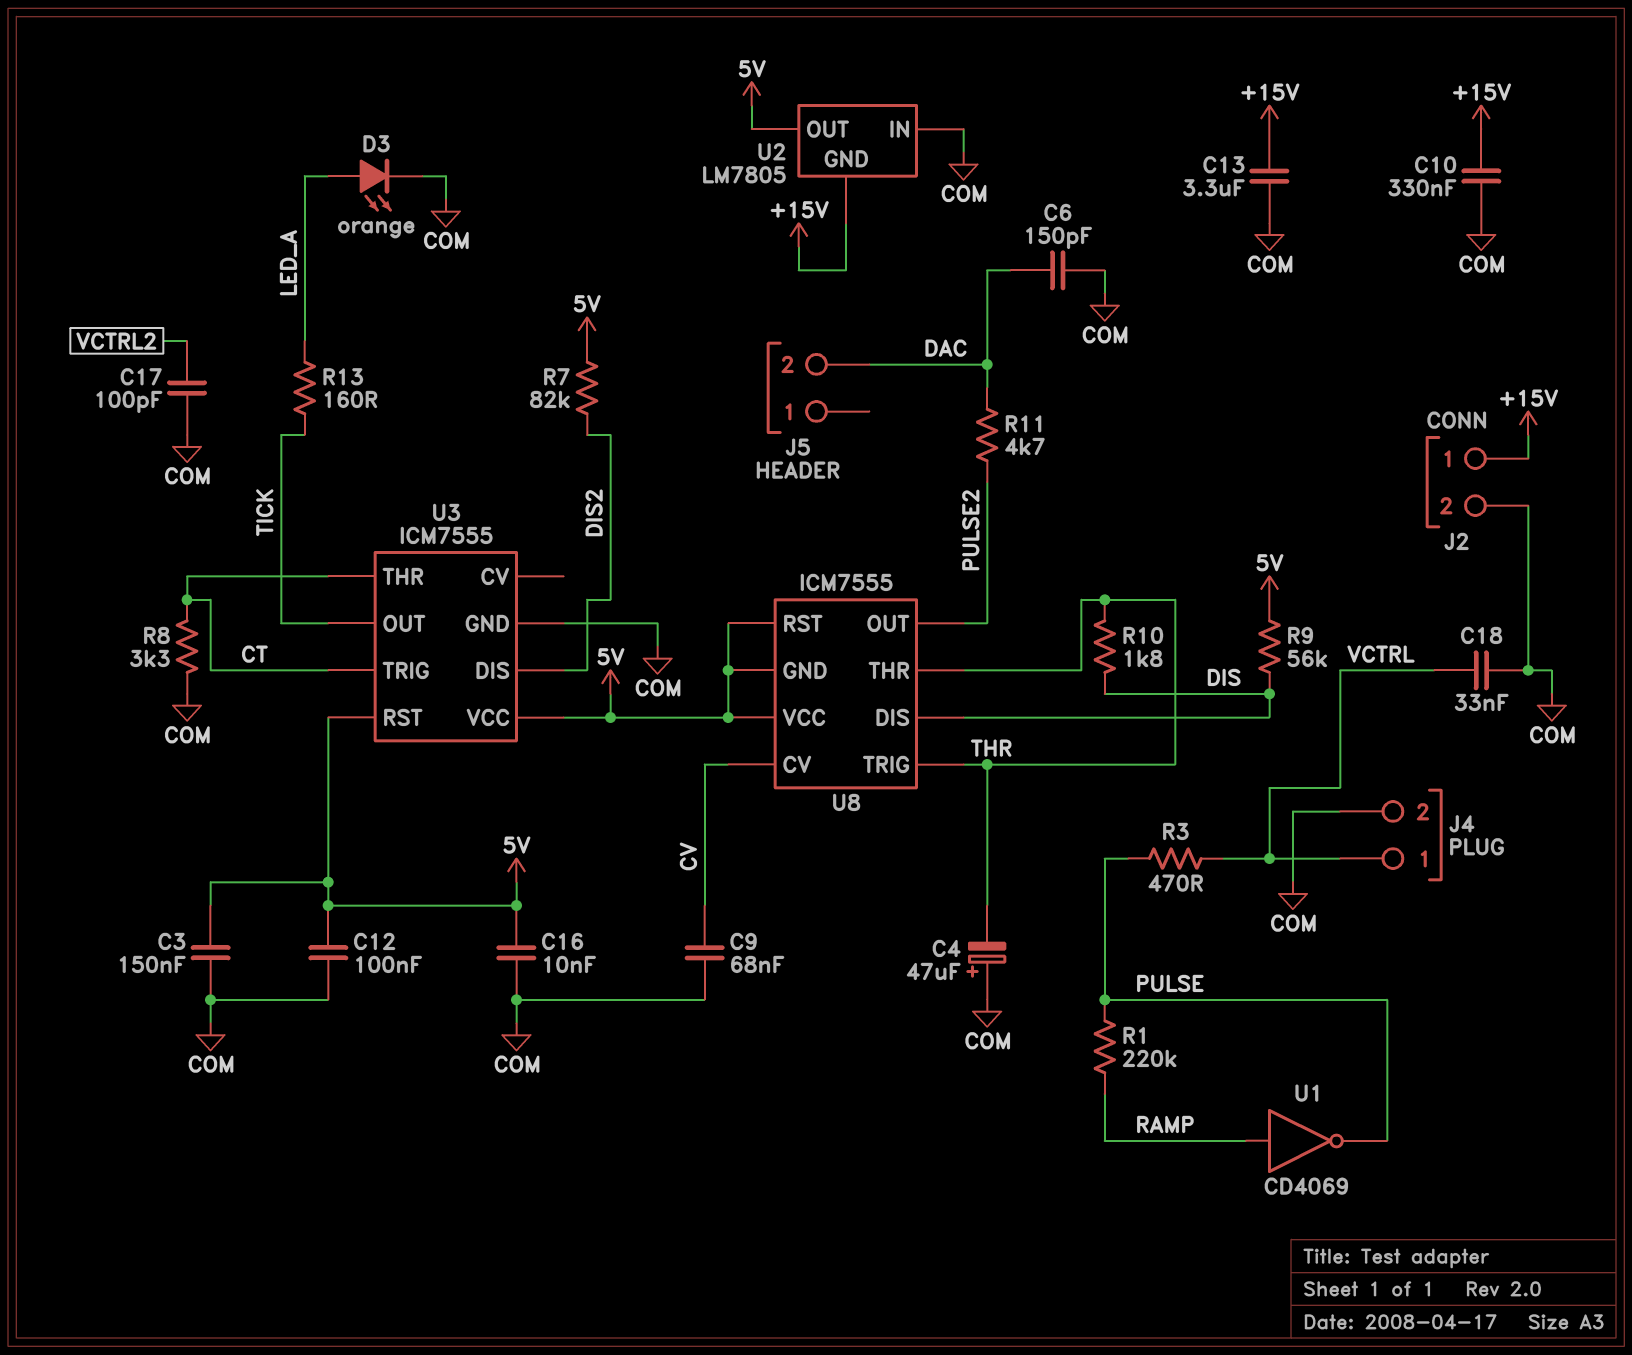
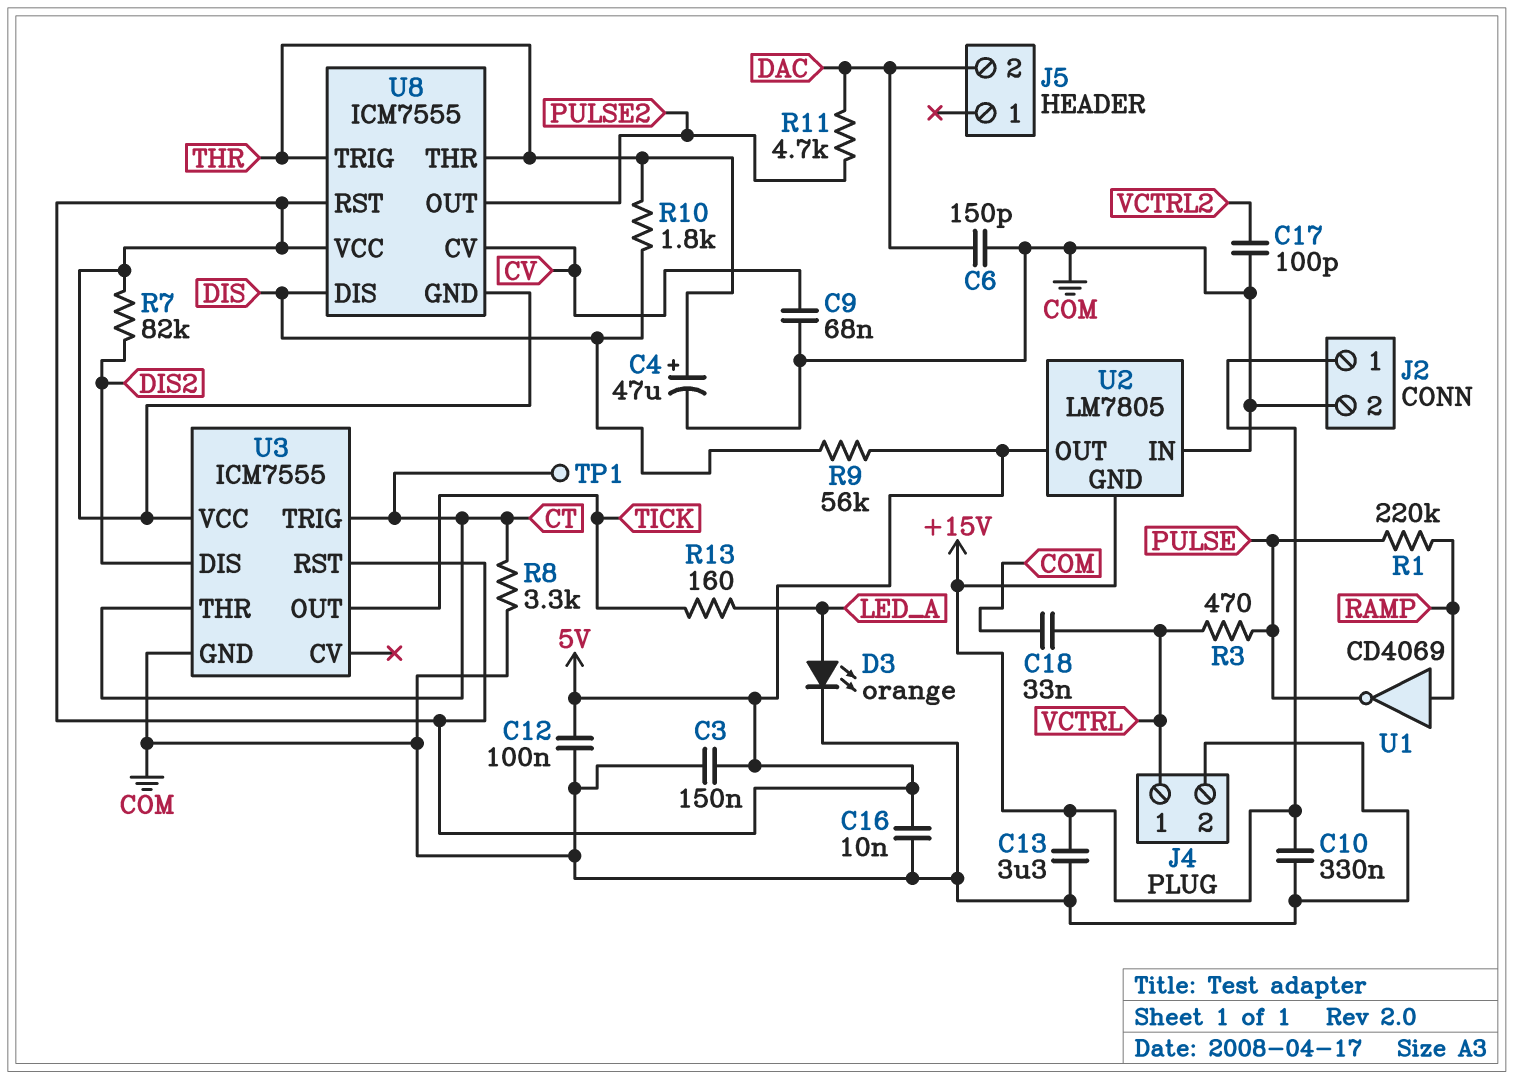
C4: 47uF (plus COM, minus THR) -> 47uF (plus THR, minus COM)
TP1: none -> test point (CT)

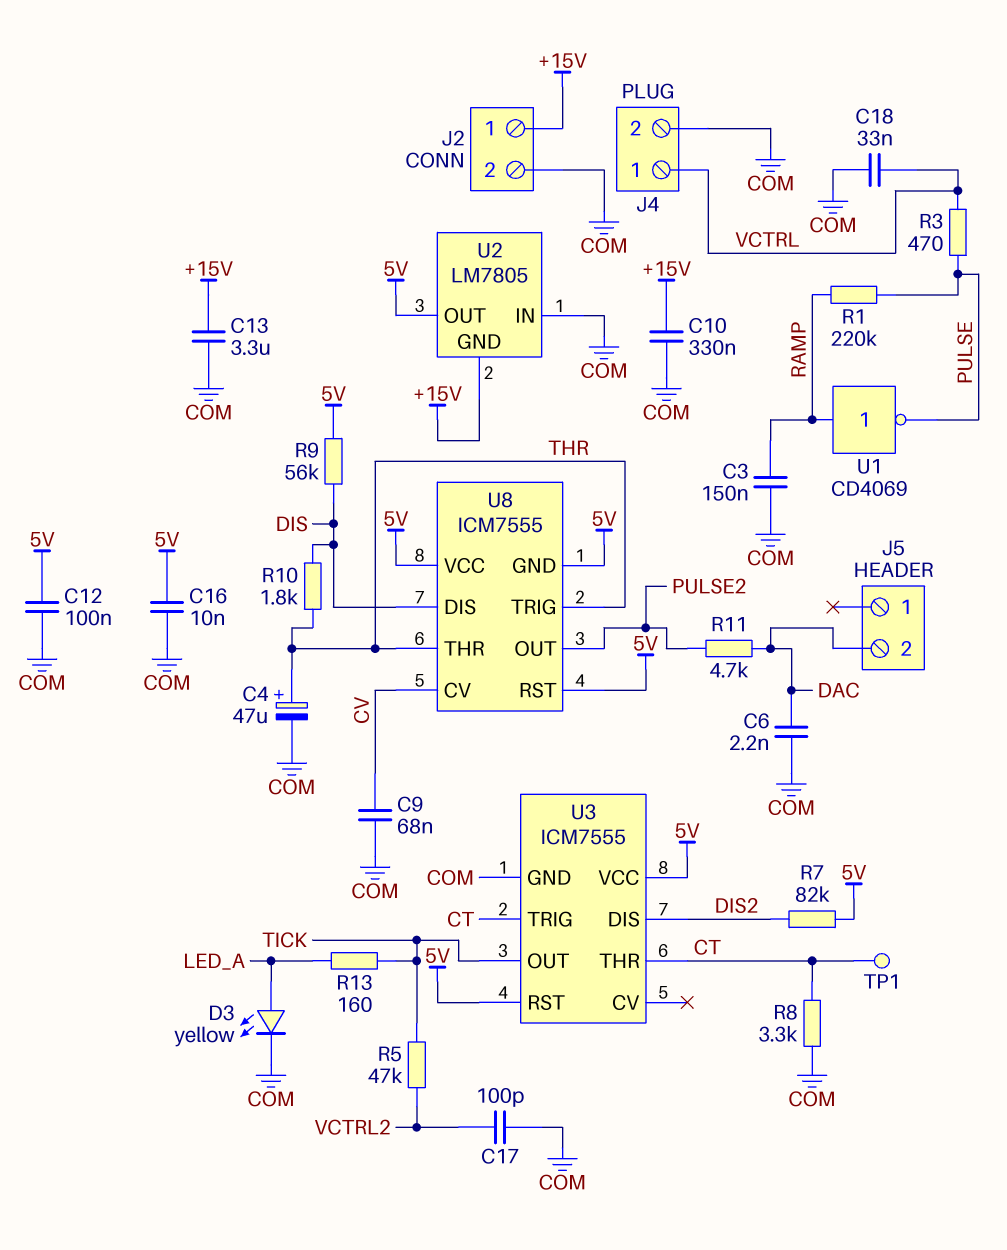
C3: 150nF (5V, COM) -> 150nF (COM, RAMP)
C6: 150pF (COM, DAC) -> 2.2nF (COM, DAC)
D3: LED orange (A LED_A, K COM) -> LED yellow (A LED_A, K COM)
R5: none -> 47k (TICK, VCTRL2)

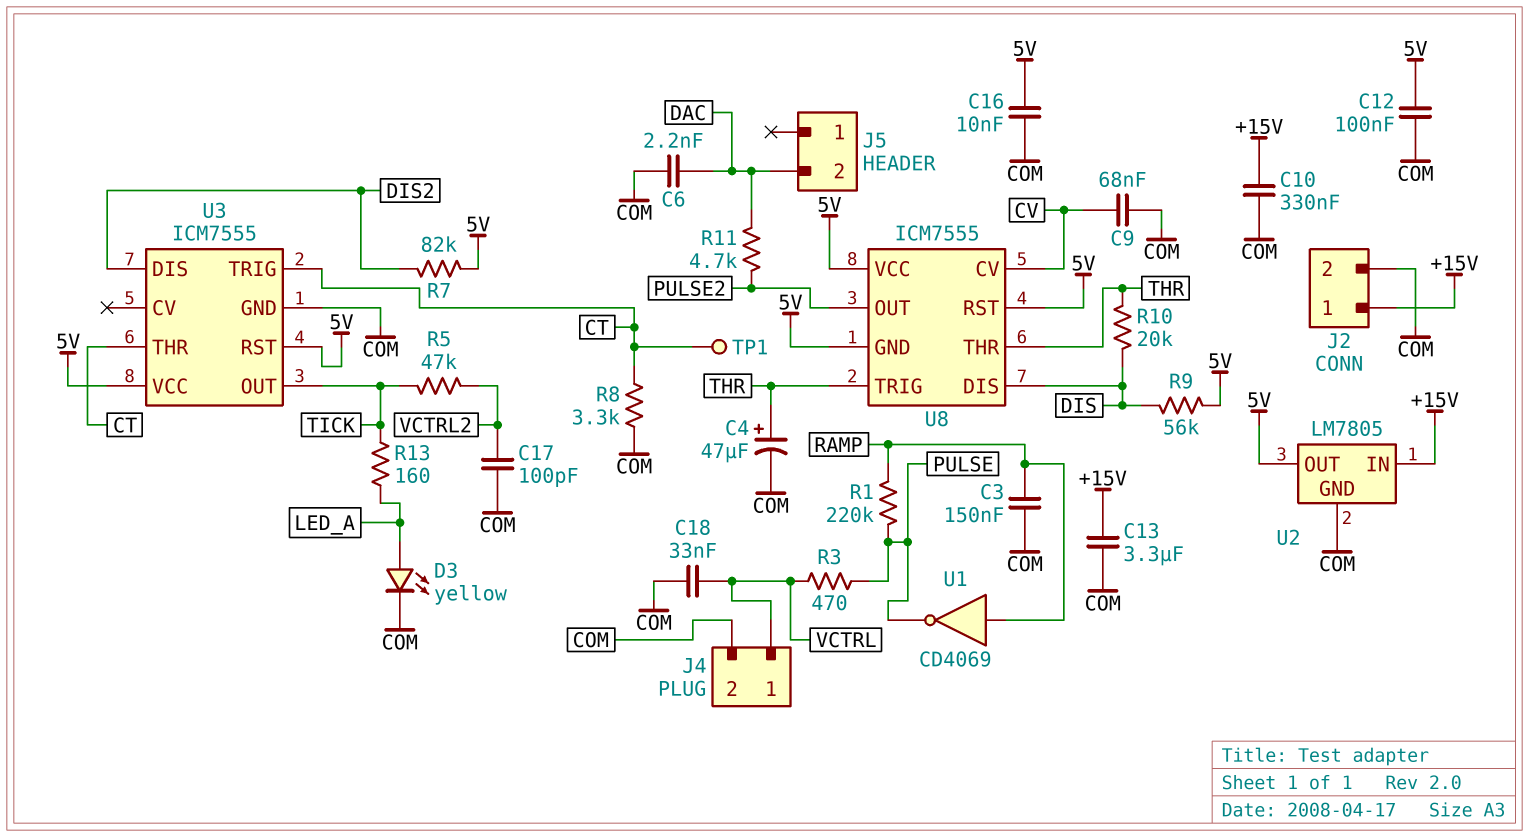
R10: 1.8k (DIS, THR) -> 20k (DIS, THR)
U2 pin GND: +15V -> COM
U2 pin IN: COM -> +15V

